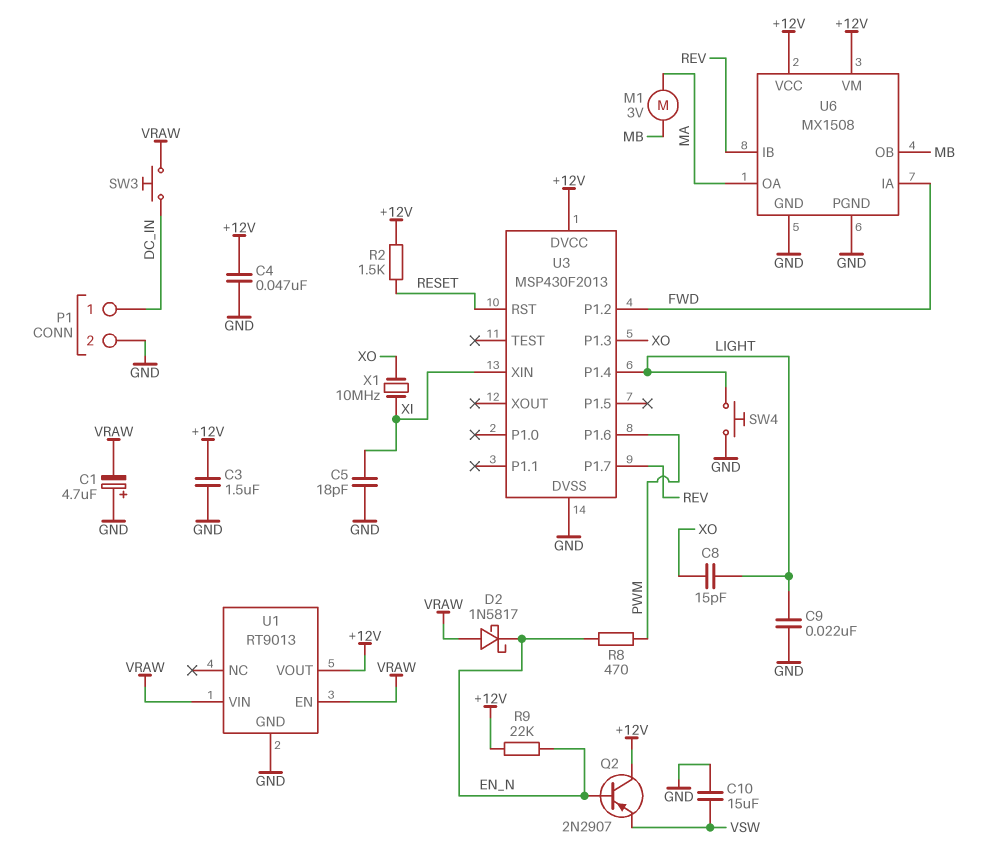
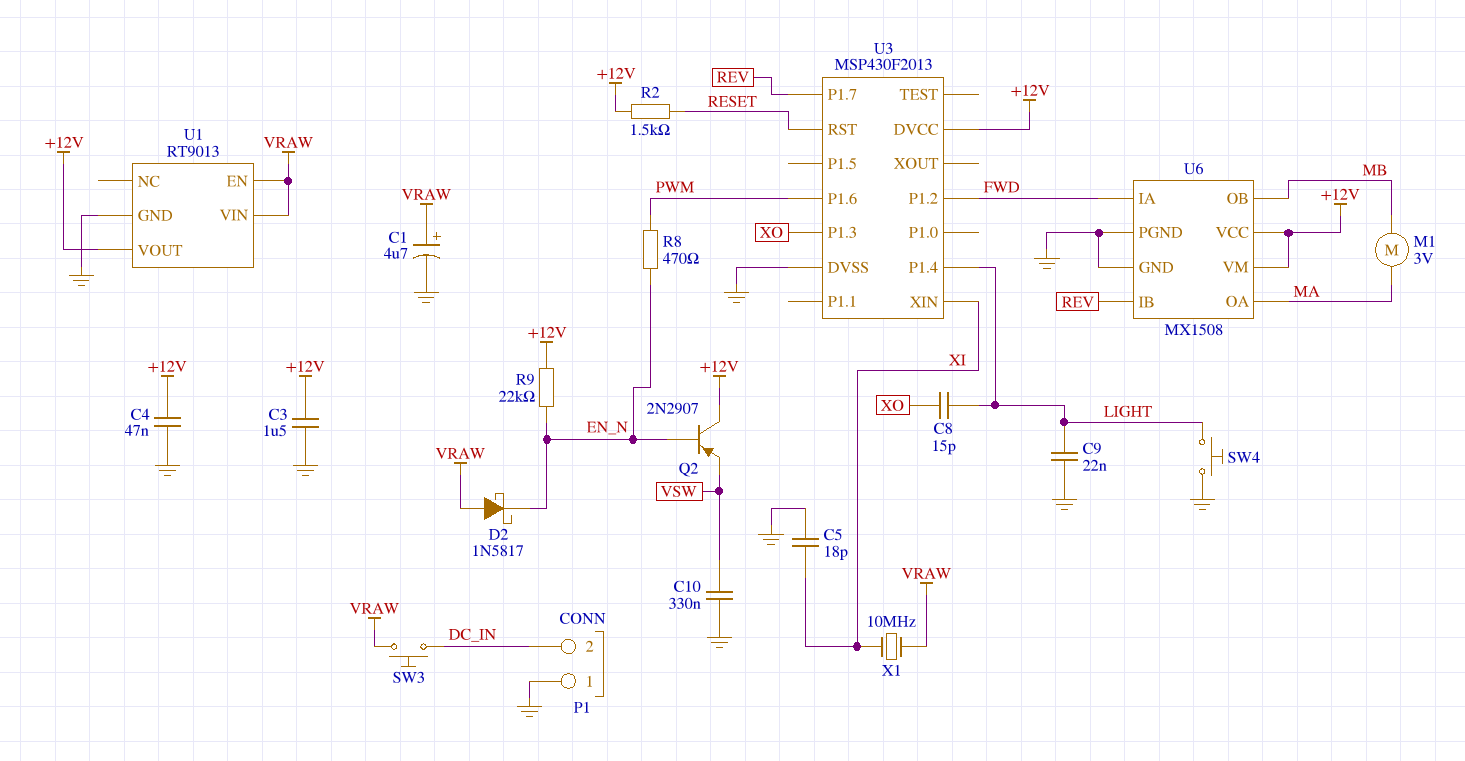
C1: 4.7uF (plus GND, minus VRAW) -> 4.7uF (plus VRAW, minus GND)
C10: 15uF (GND, VSW) -> 330nF (GND, VSW)
P1 pin 1: DC_IN -> GND
P1 pin 2: GND -> DC_IN
X1: 10MHz (XI, XO) -> 10MHz (VRAW, XI)

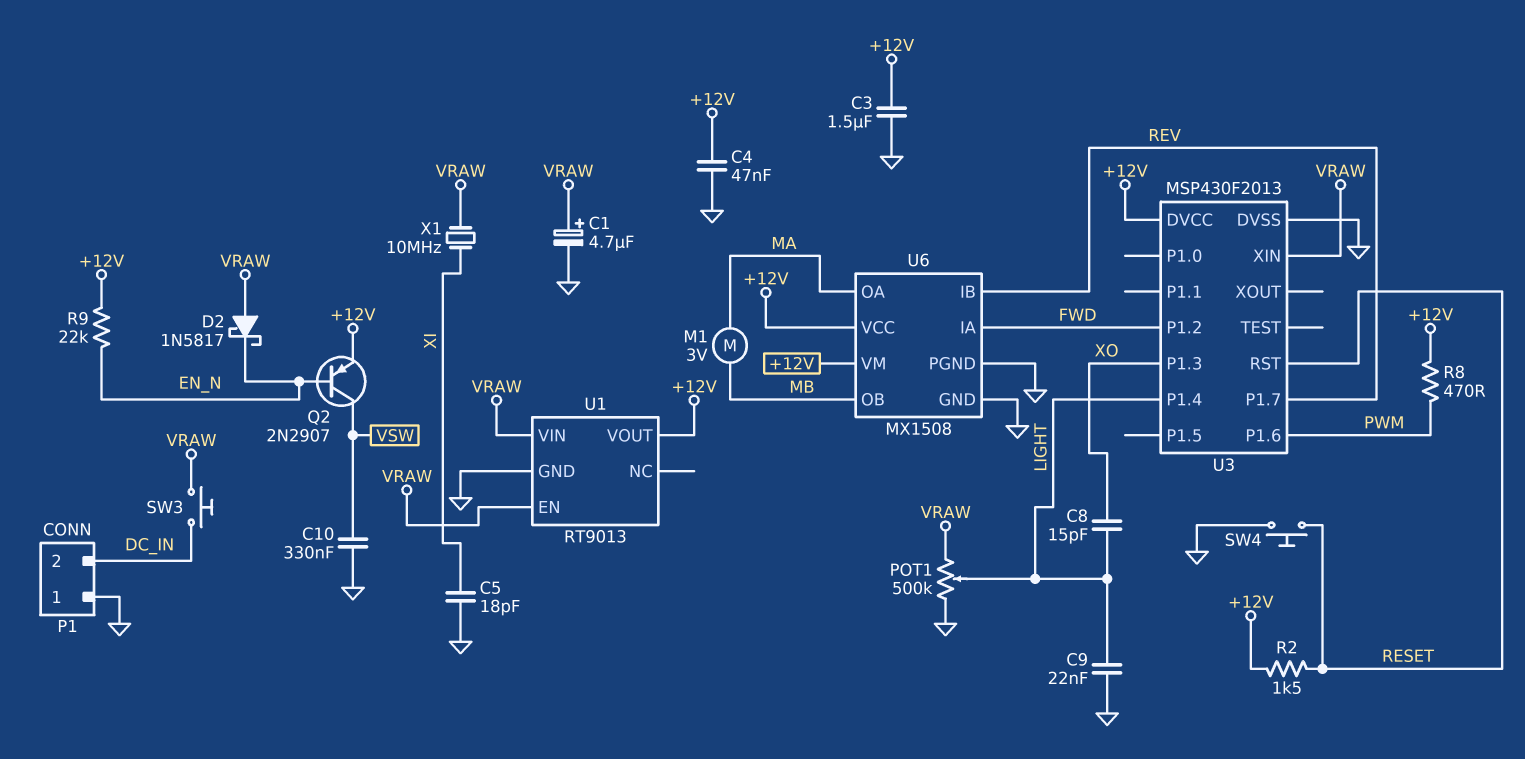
POT1: none -> 500k (GND, VRAW, wiper LIGHT)
Q2: PNP 2N2907 (B EN_N, C +12V, E VSW) -> PNP 2N2907 (B EN_N, C VSW, E +12V)
R8: 470 (EN_N, PWM) -> 470 (+12V, PWM)
SW4: button (GND, LIGHT) -> button (GND, RESET)
U3 pin XIN: XI -> VRAW

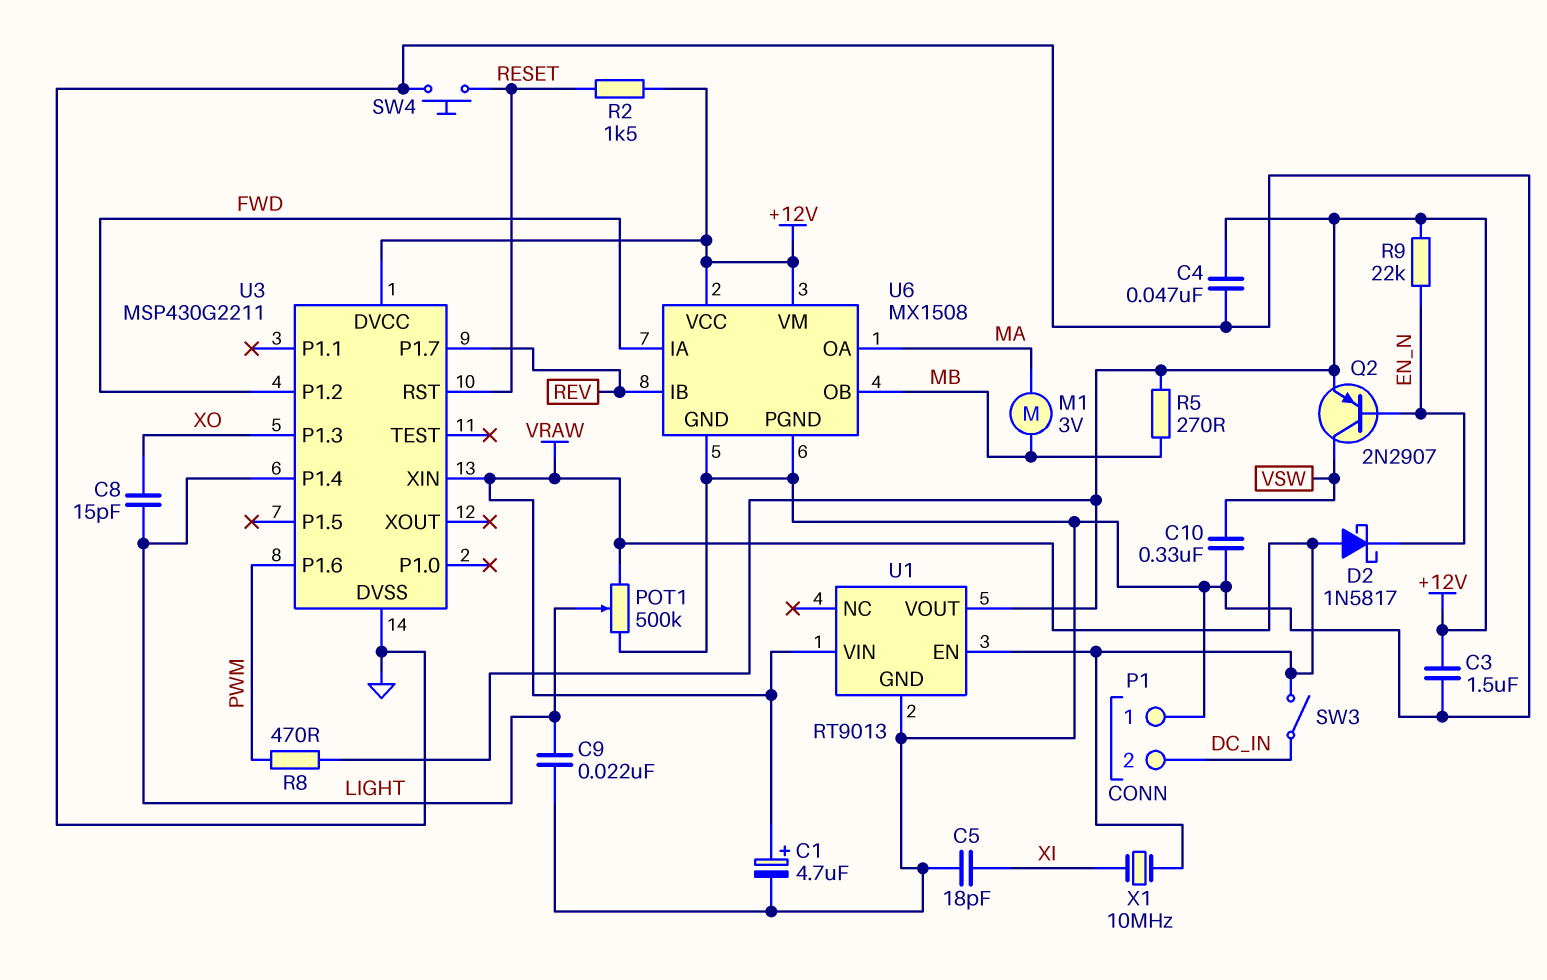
R5: none -> 270 (+12V, MB)
SW3: button (DC_IN, VRAW) -> switch (DC_IN, VRAW)
U3: MSP430F2013 -> MSP430G2211

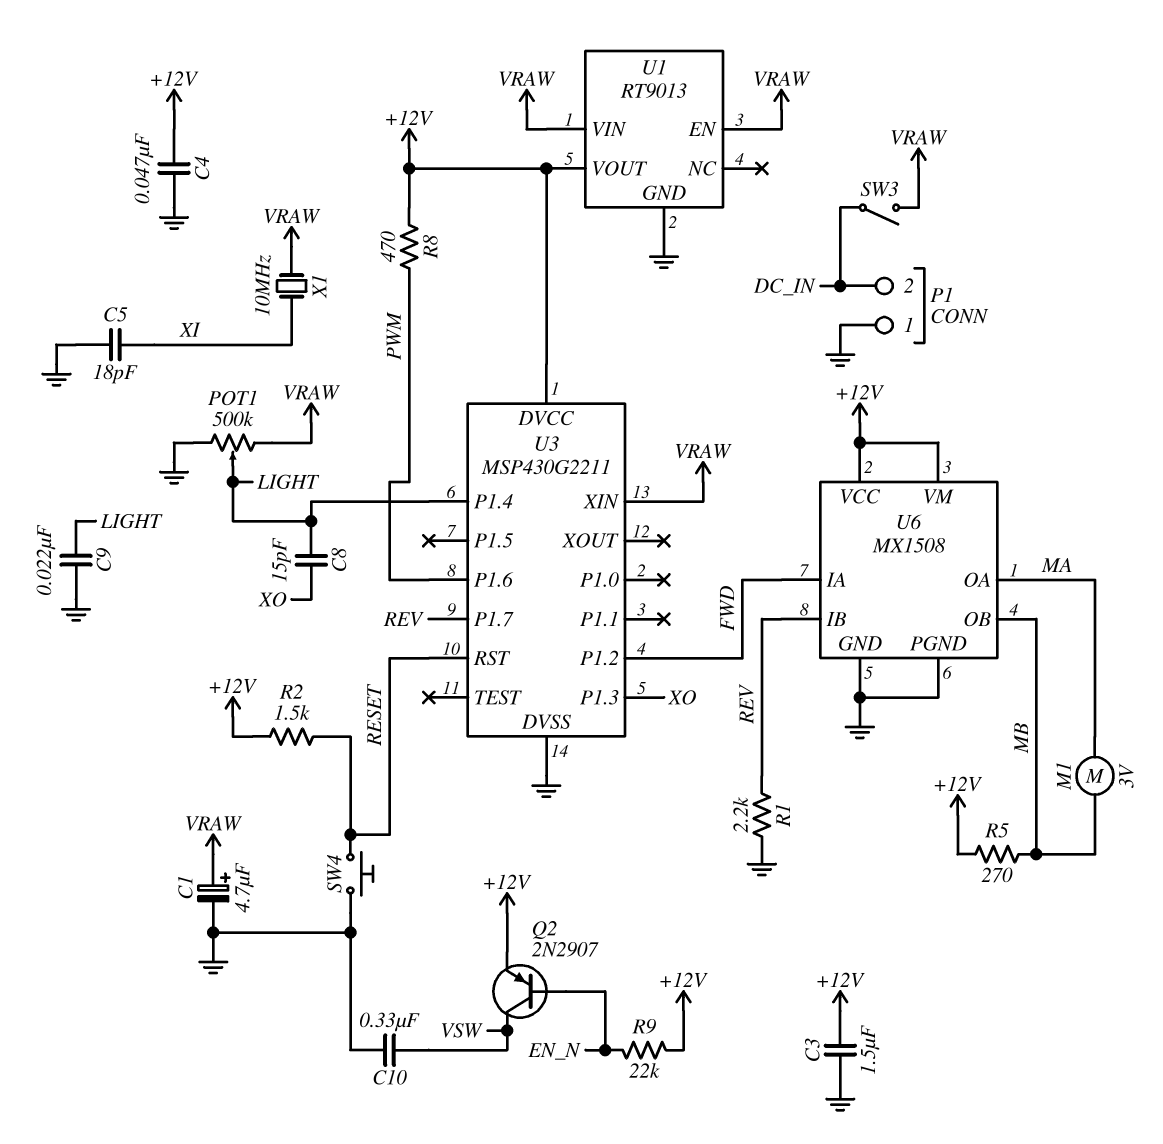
D2: schottky 1N5817 (A VRAW, K EN_N) -> none
R1: none -> 2.2k (GND, REV)

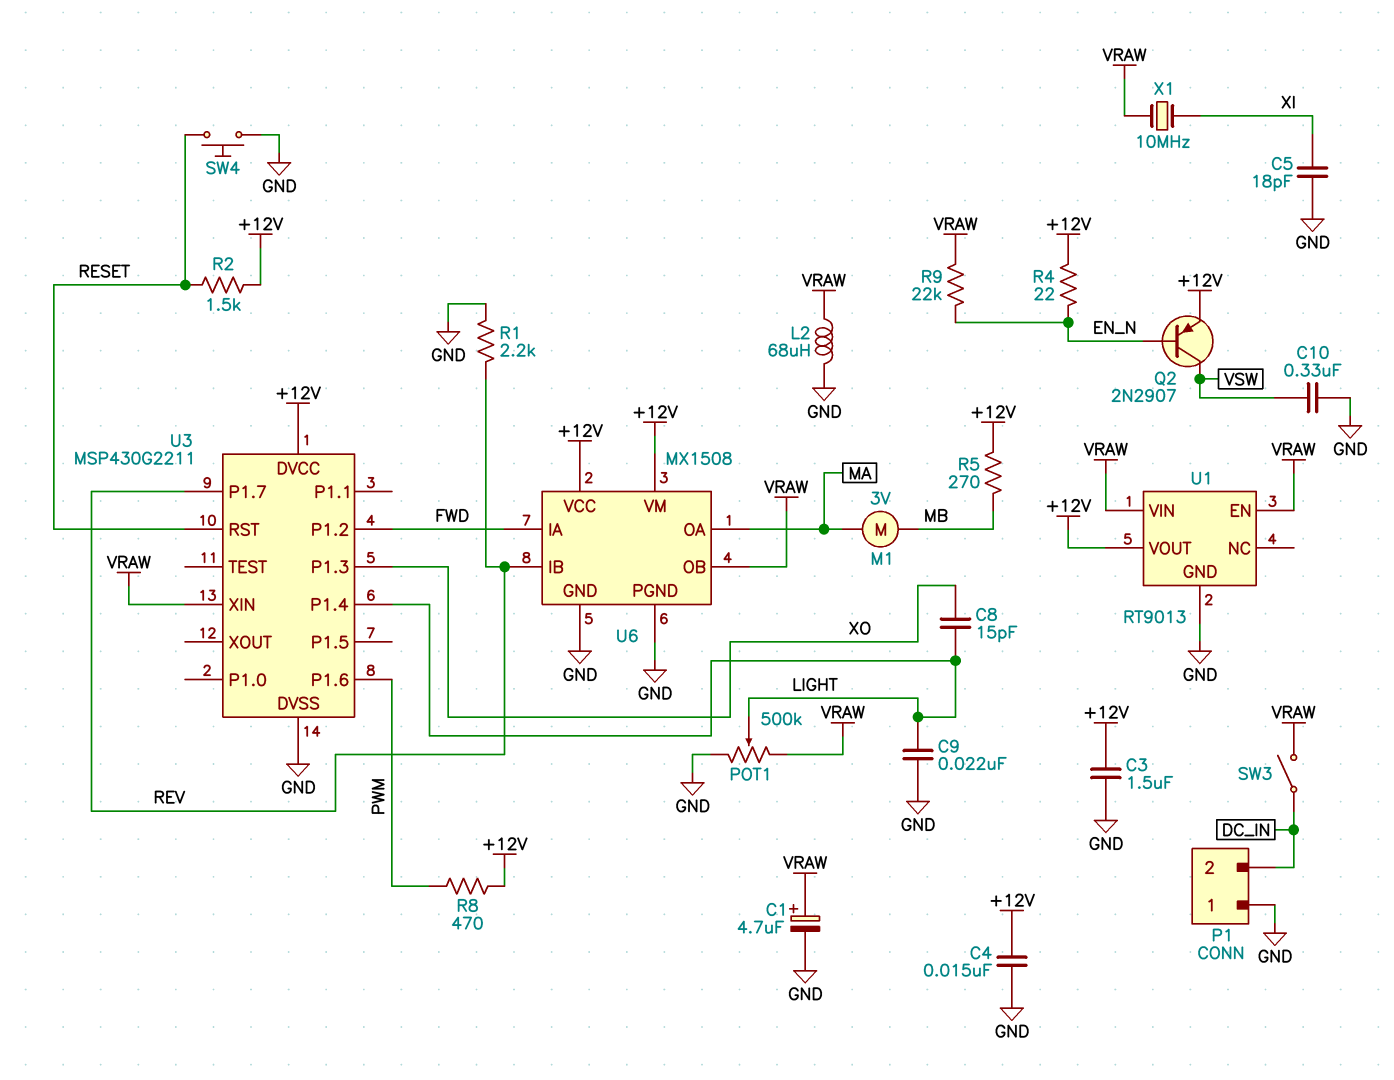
C4: 47nF (+12V, GND) -> 15nF (+12V, GND)
L2: none -> 68uH (GND, VRAW)
R4: none -> 22 (+12V, EN_N)
R9: 22k (+12V, EN_N) -> 22k (EN_N, VRAW)
U6 pin OB: MB -> VRAW

